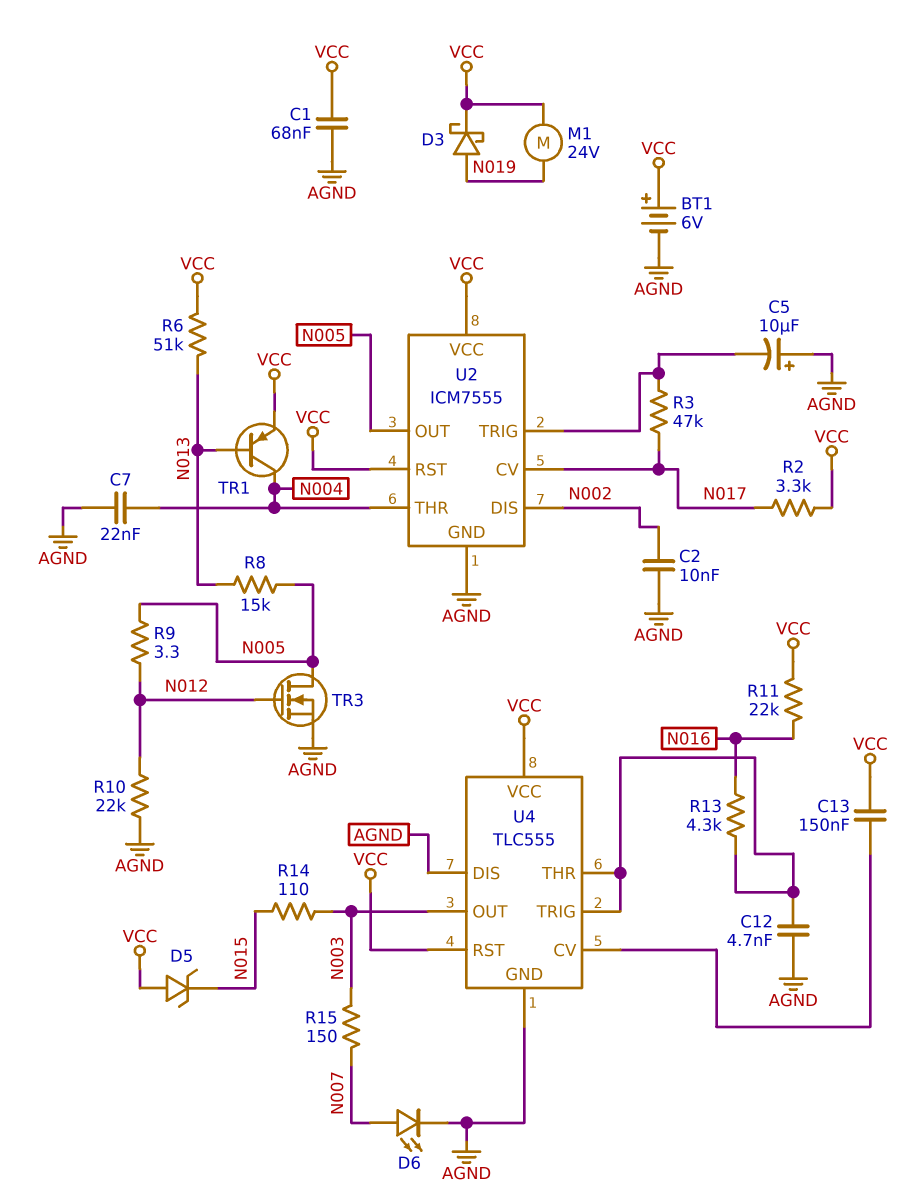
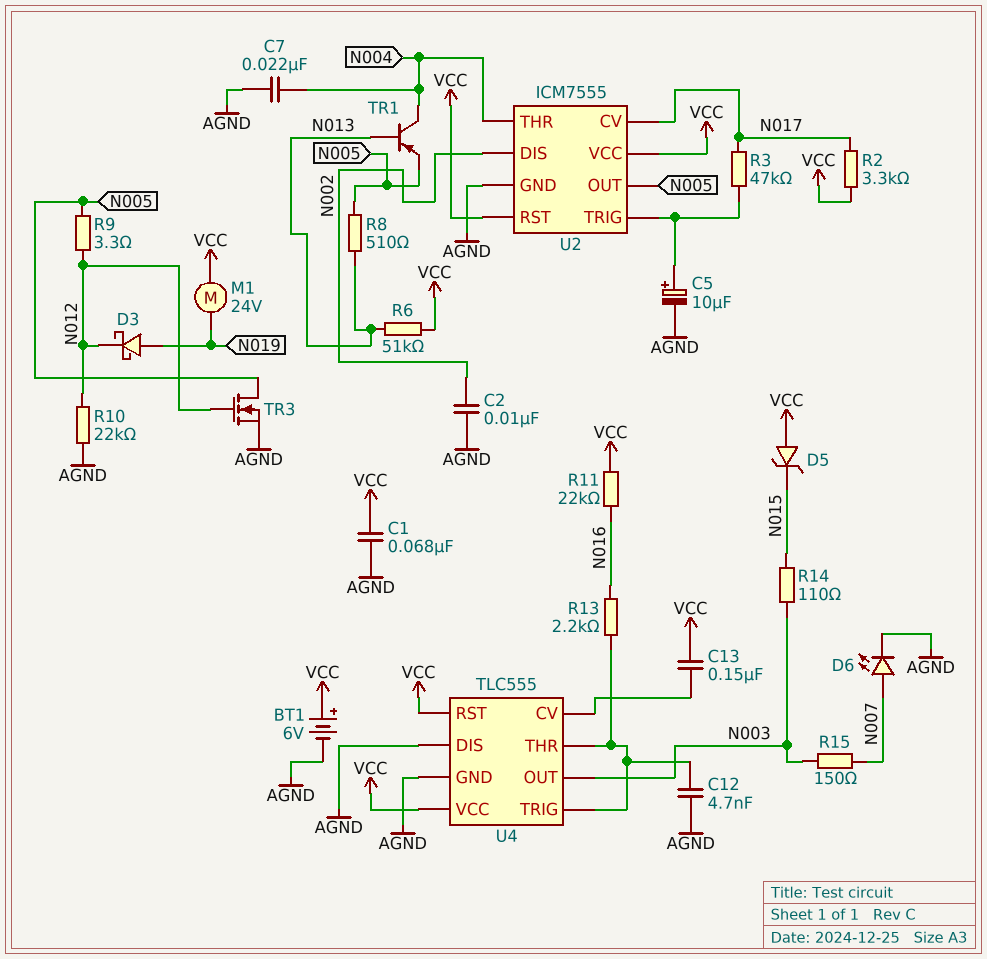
C5: 10uF (plus AGND, minus U2/TRIG) -> 10uF (plus U2/TRIG, minus AGND)
D3: schottky (A N019, K VCC) -> schottky (A N019, K N012)
R8: 15k (N005, N013) -> 510 (N005, N013)
R13: 4.3k (N016, U4/THR) -> 2.2k (N016, U4/THR)
TR1: PNP (B N013, C N004, E VCC) -> PNP (B N013, C N004, E N005)

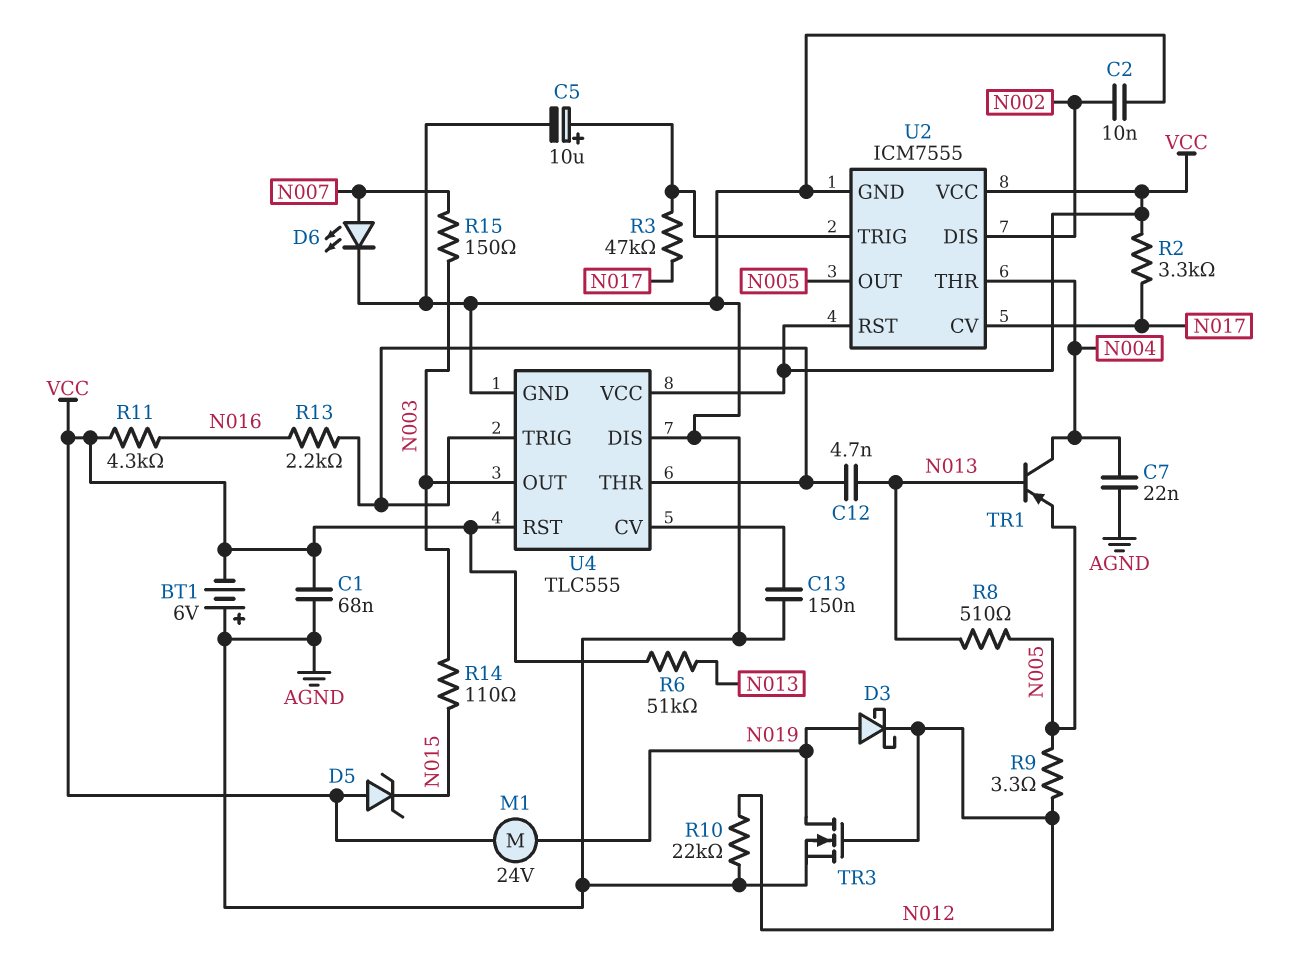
BT1: 6V (plus VCC, minus AGND) -> 6V (plus AGND, minus VCC)
C12: 4.7nF (AGND, U4/THR) -> 4.7nF (N013, U4/THR)
C13: 150nF (U4/CV, VCC) -> 150nF (AGND, U4/CV)
R11: 22k (N016, VCC) -> 4.3k (N016, VCC)
TR3: NMOS (G N012, D N005, S AGND) -> NMOS (G N012, D N019, S AGND)

